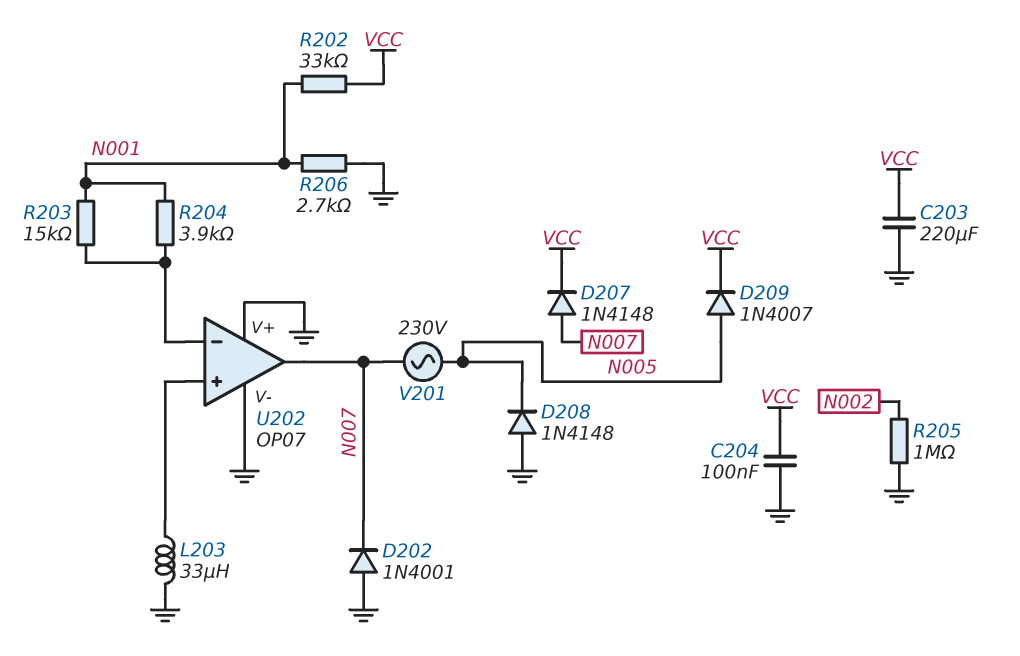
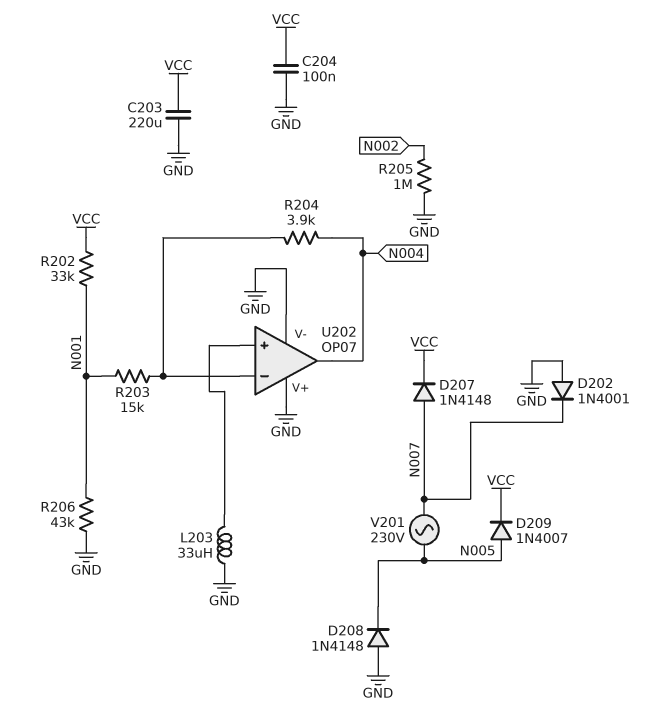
R204: 3.9k (N001, U202/in-) -> 3.9k (N004, U202/in-)
R206: 2.7k (GND, N001) -> 43k (GND, N001)
U202 pin out: N007 -> N004

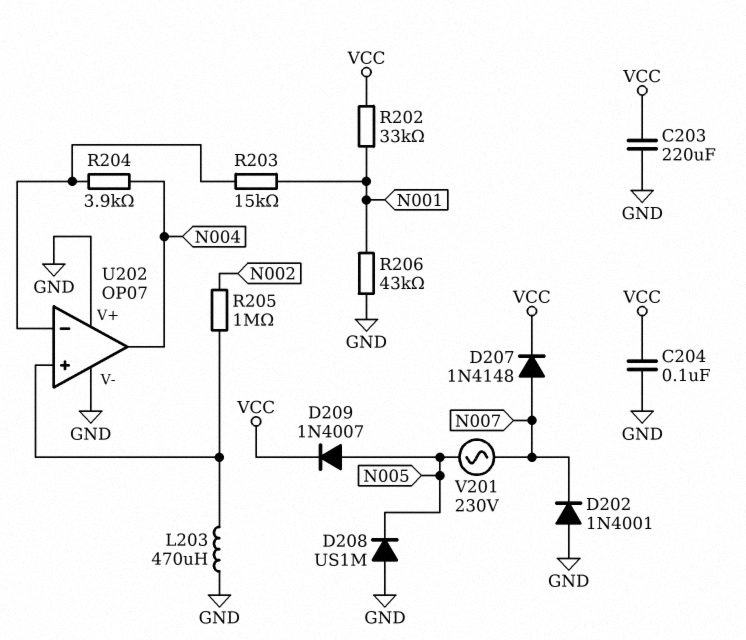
D208: diode 1N4148 (A GND, K N005) -> diode US1M (A GND, K N005)
L203: 33uH (GND, U202/in+) -> 470uH (GND, U202/in+)
R205: 1M (GND, N002) -> 1M (N002, U202/in+)

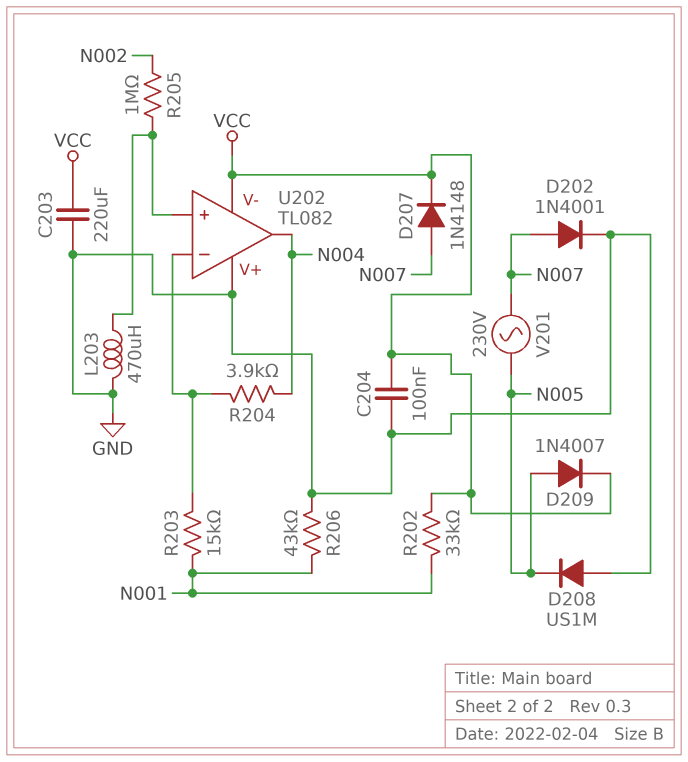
D202: diode 1N4001 (A GND, K N007) -> diode 1N4001 (A N007, K GND)
U202: OP07 -> TL082
U202 pin V-: GND -> VCC

